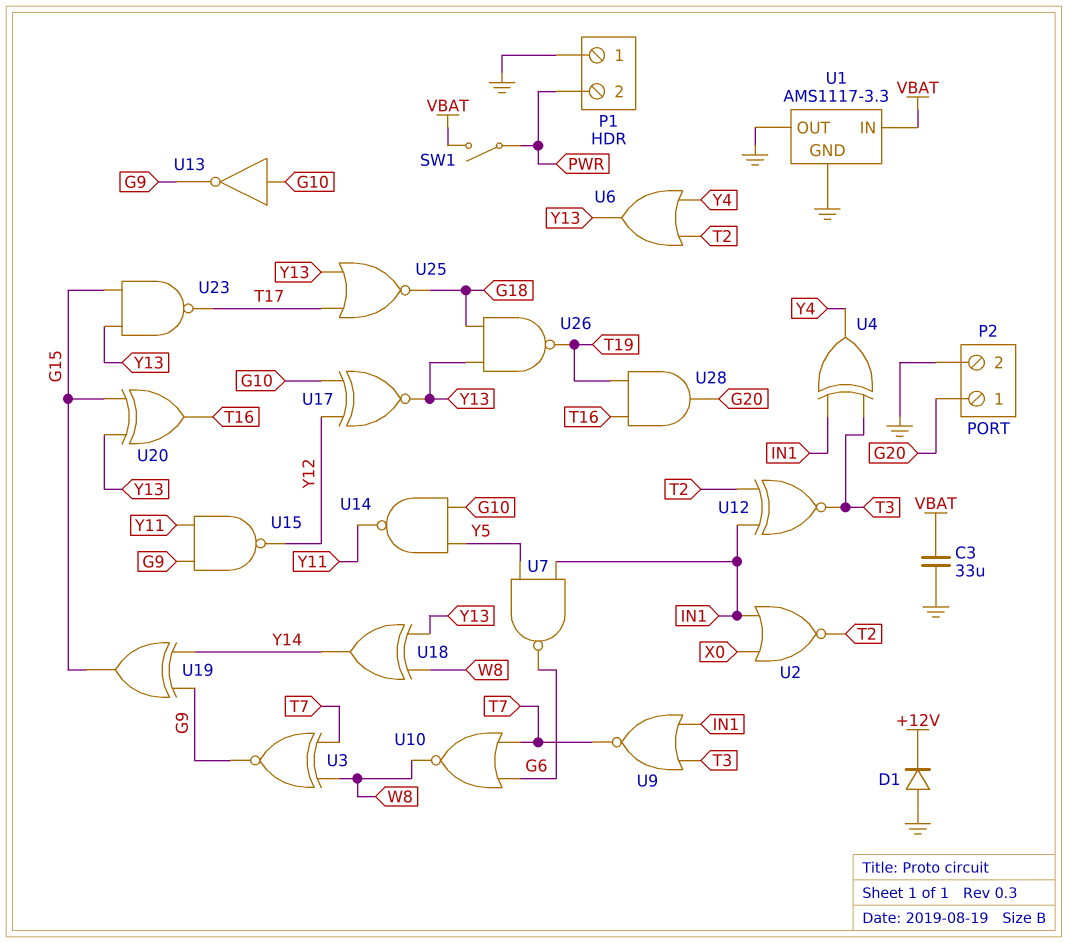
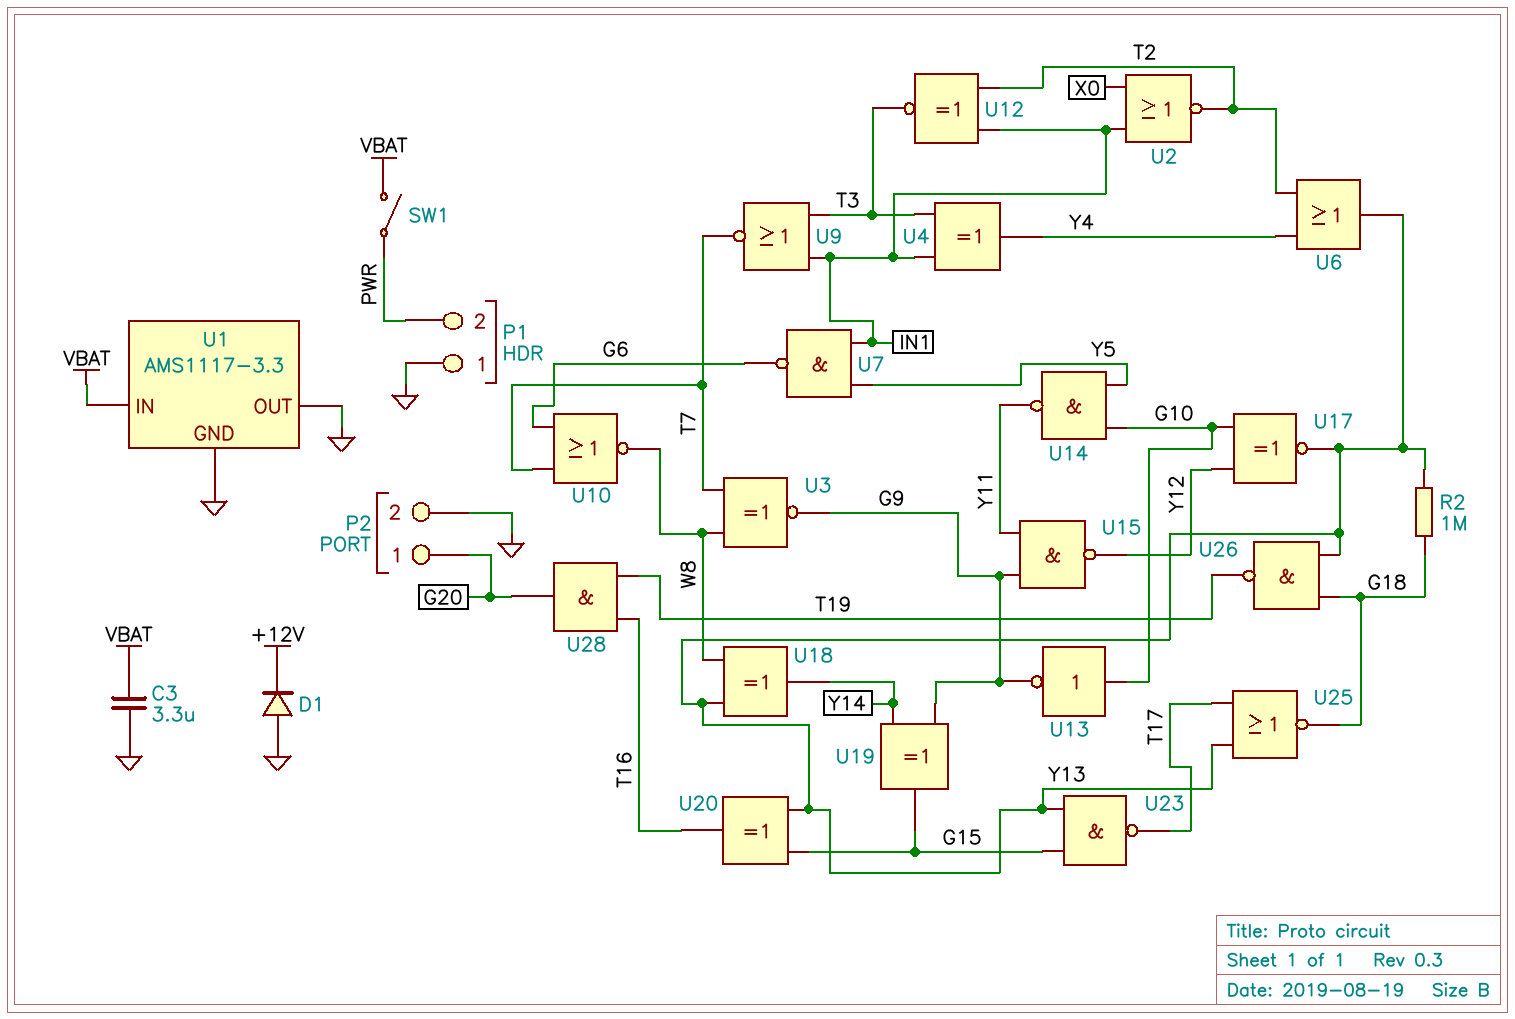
C3: 33uF (GND, VBAT) -> 3.3uF (GND, VBAT)
R2: none -> 1M (G18, Y13)

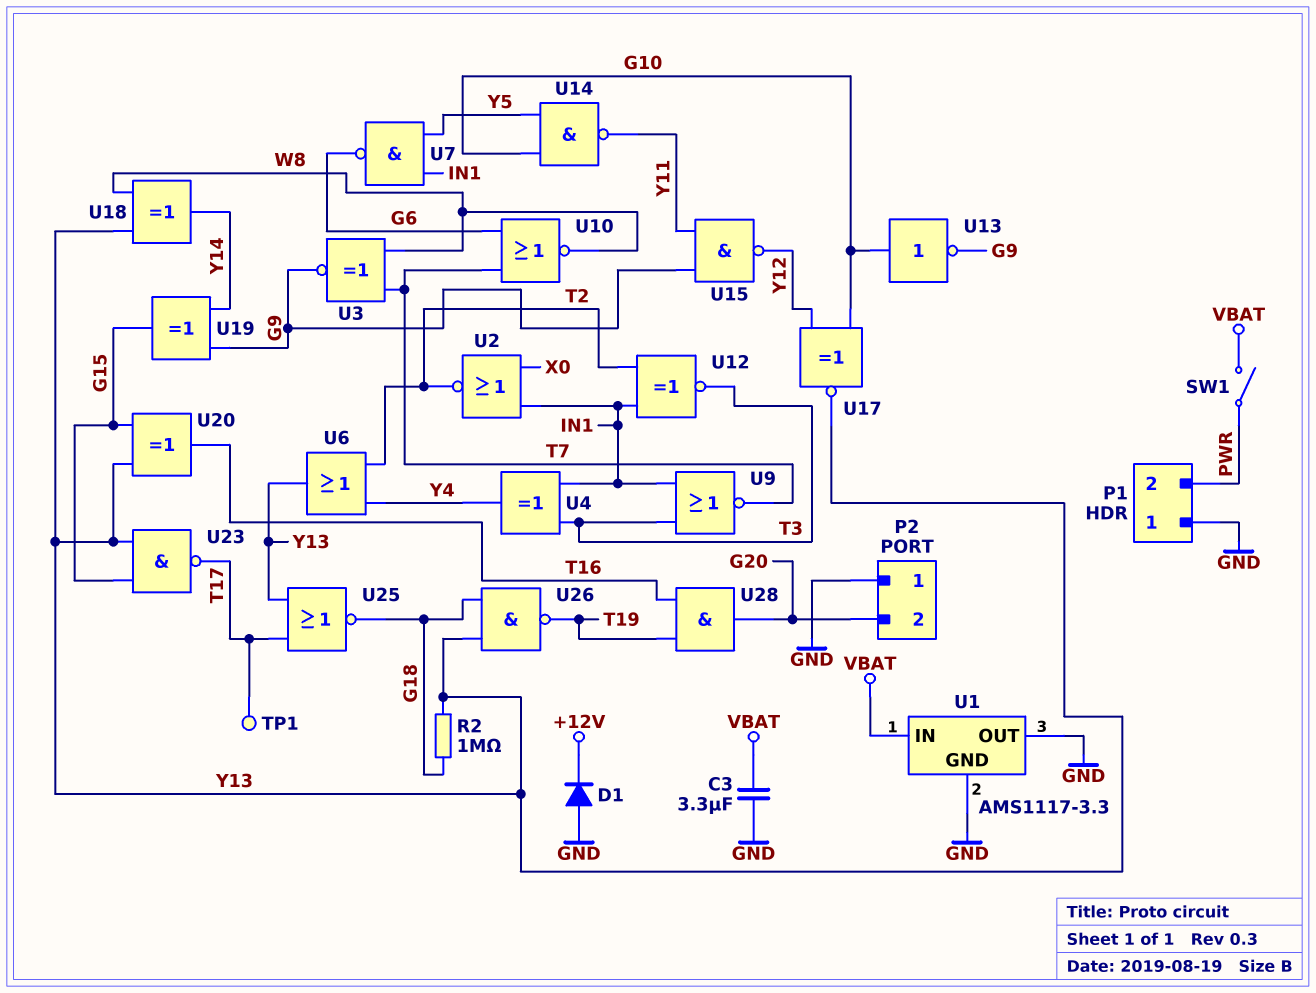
P2 pin 1: G20 -> GND
P2 pin 2: GND -> G20
TP1: none -> test point (T17)

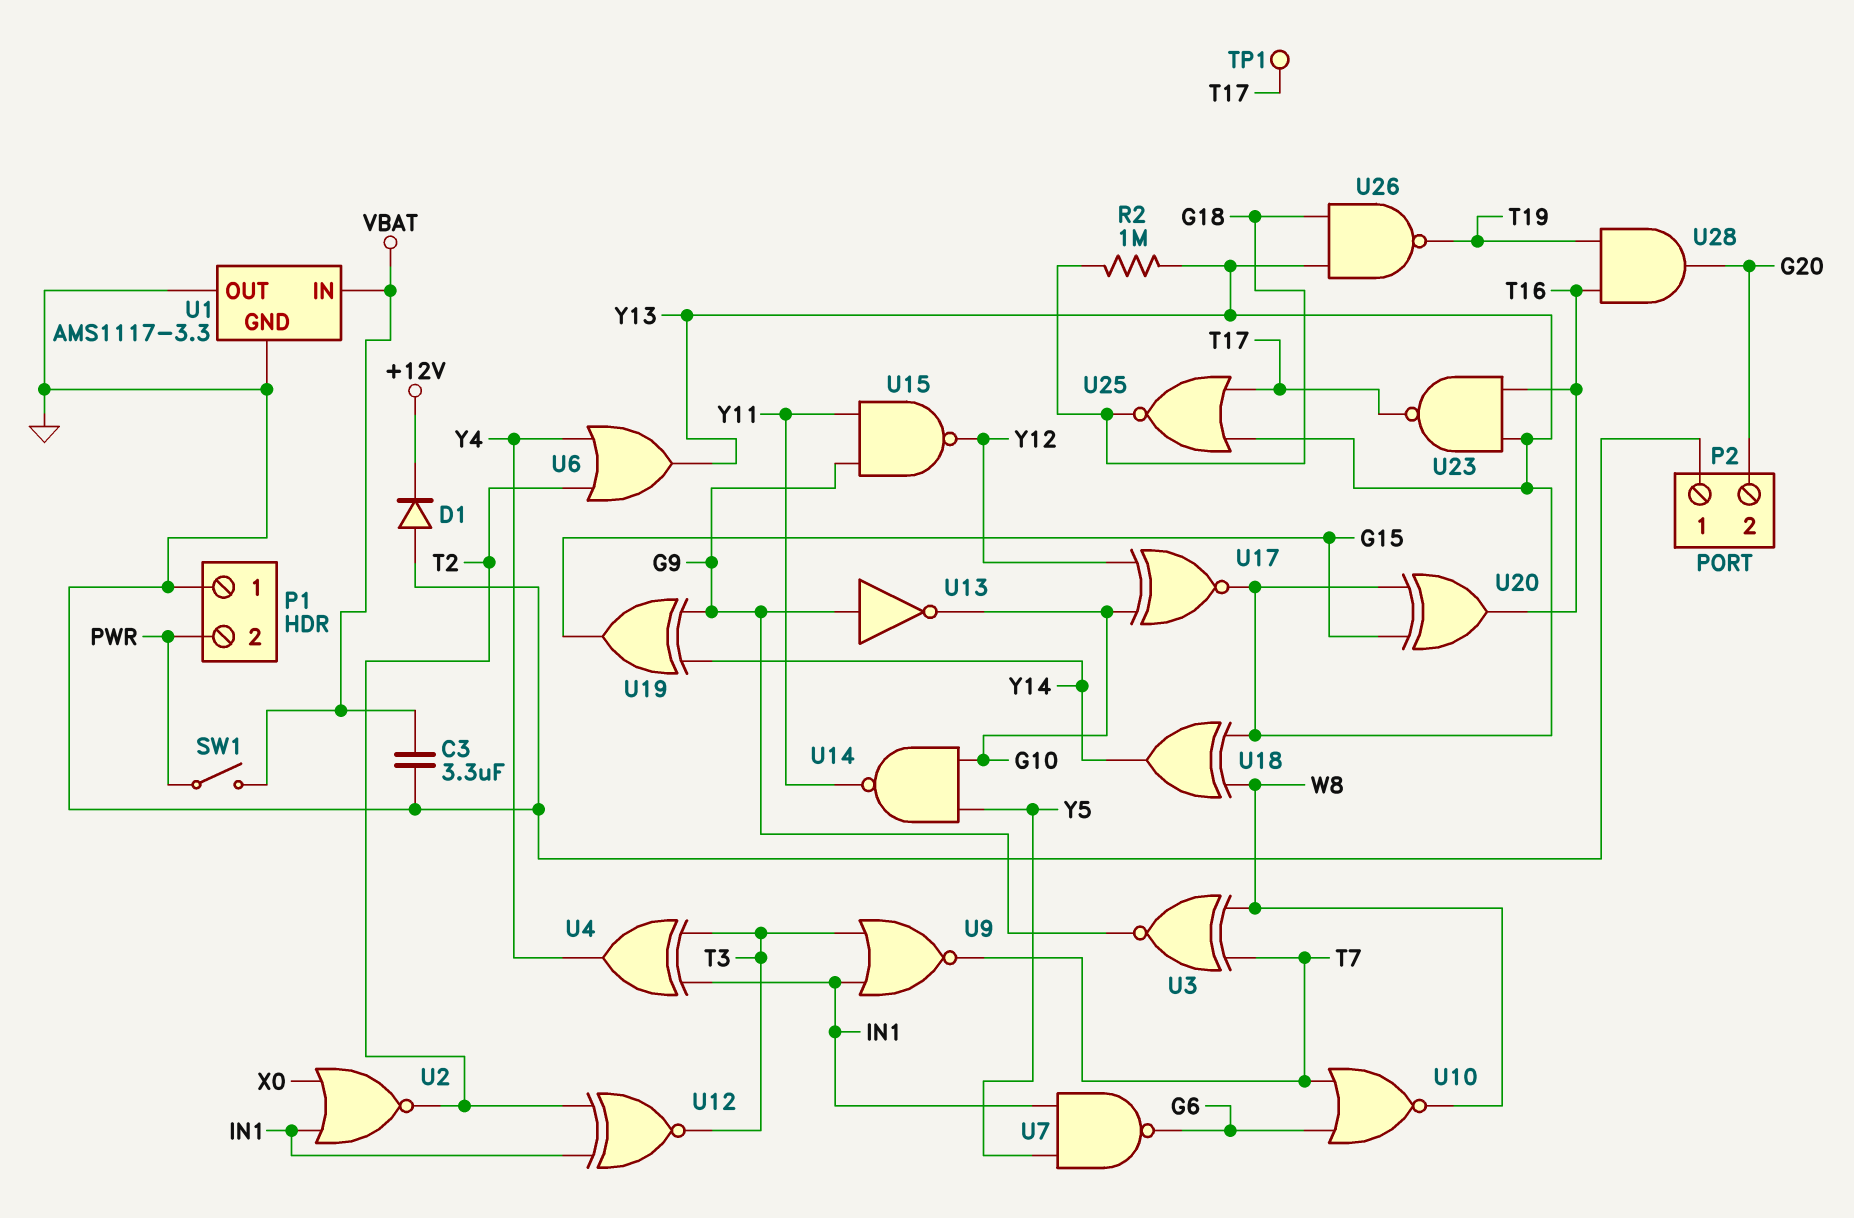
U13: NOT (in G10, out G9) -> NOT (in G9, out G10)
U23: NAND (in G15, in Y13, out T17) -> NAND (in T16, in Y13, out T17)

